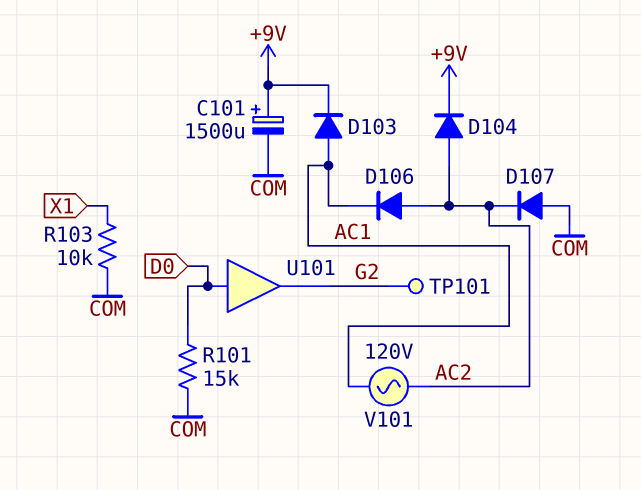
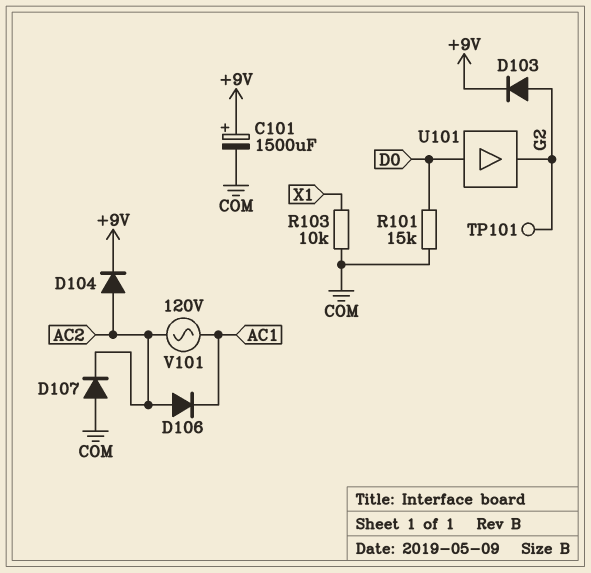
D103: diode (A AC1, K +9V) -> diode (A G2, K +9V)

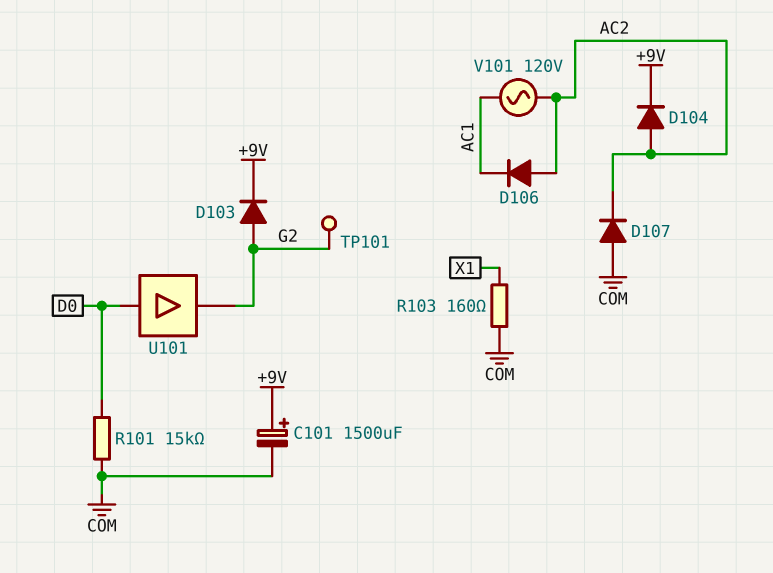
R103: 10k (COM, X1) -> 160 (COM, X1)

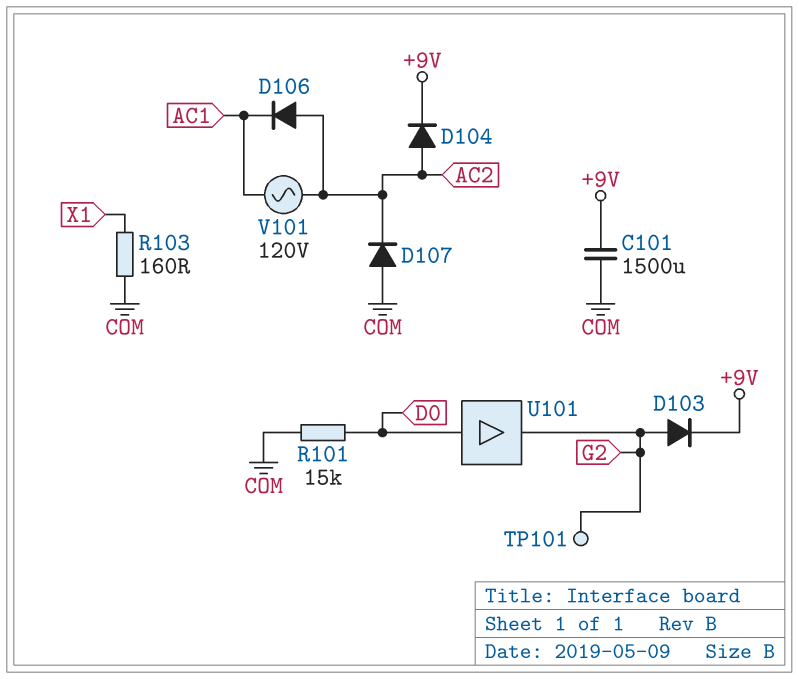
C101: 1500uF (plus +9V, minus COM) -> 1500uF (+9V, COM)

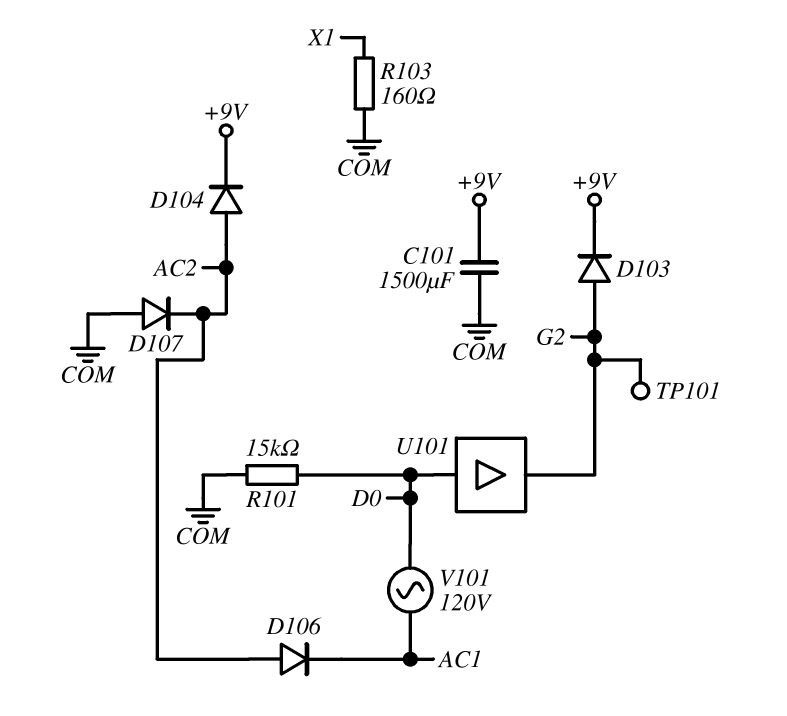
V101: AC 120V (AC1, AC2) -> AC 120V (AC1, D0)

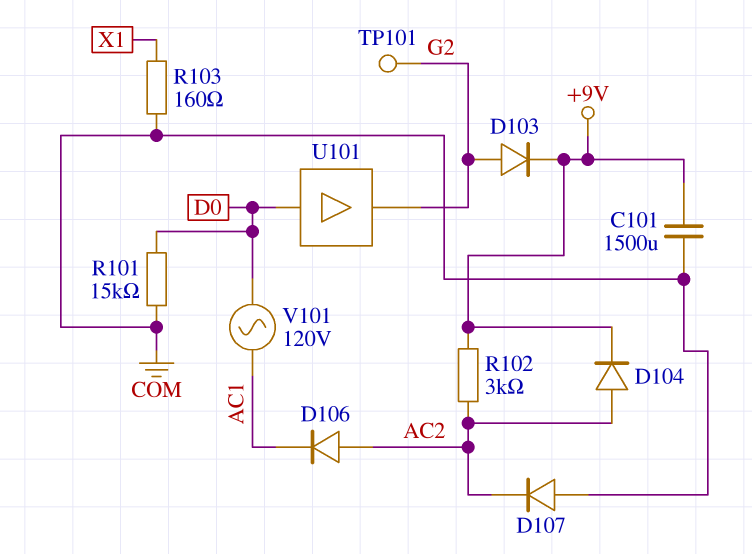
R102: none -> 3k (+9V, AC2)

